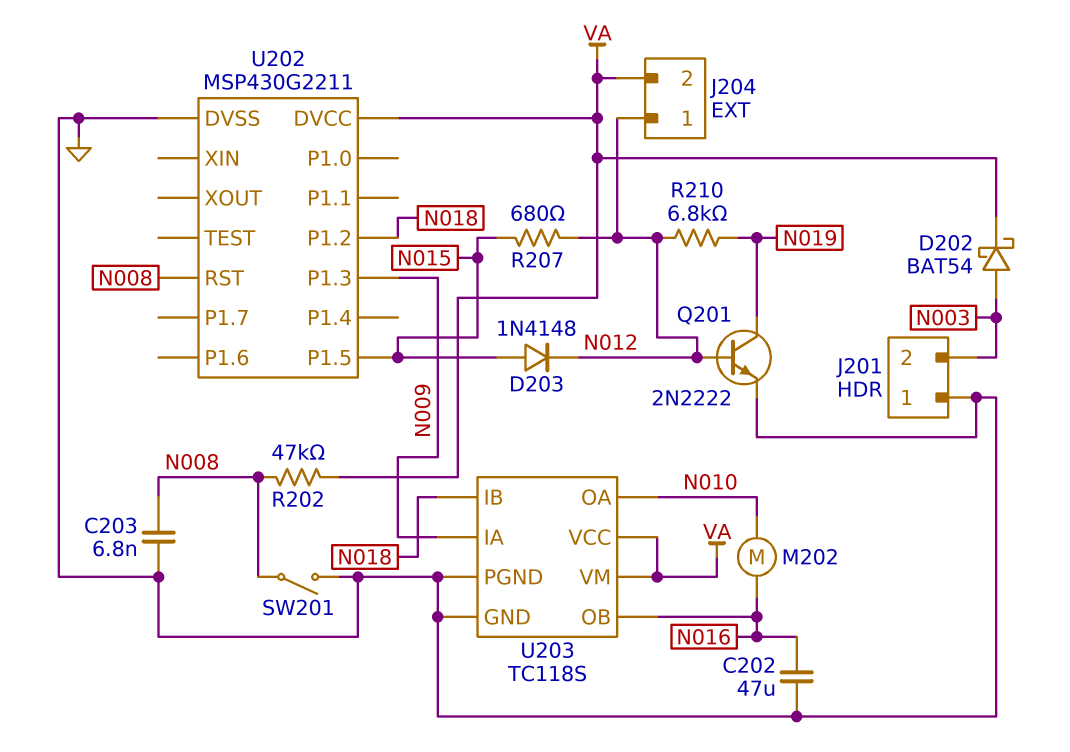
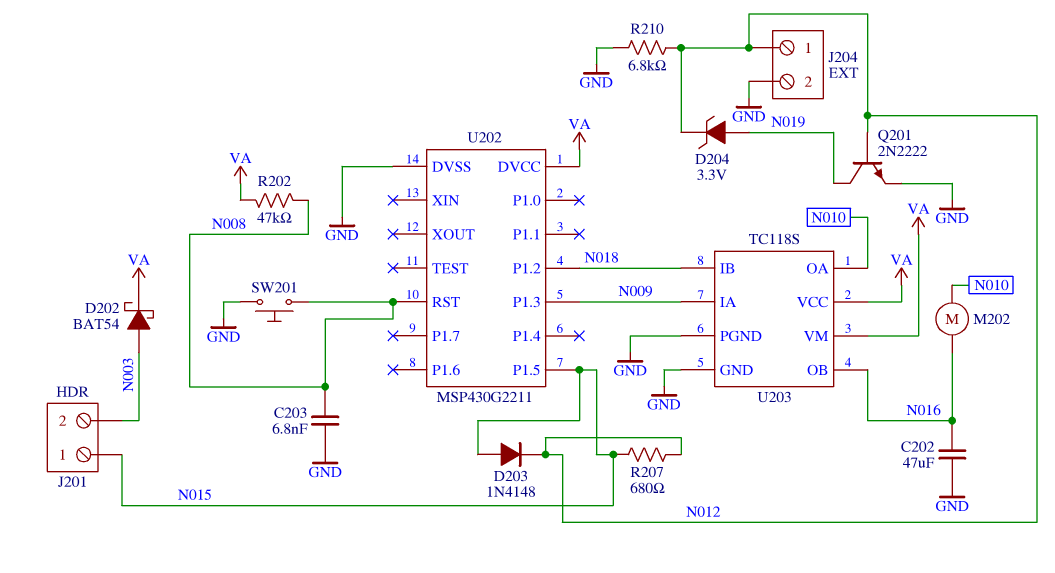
D204: none -> zener 3.3V (A N019, K N012)
J201 pin 1: GND -> N015
J204 pin 2: VA -> GND
R210: 6.8k (N012, N019) -> 6.8k (GND, N012)
SW201: switch (GND, N008) -> button (GND, N008)

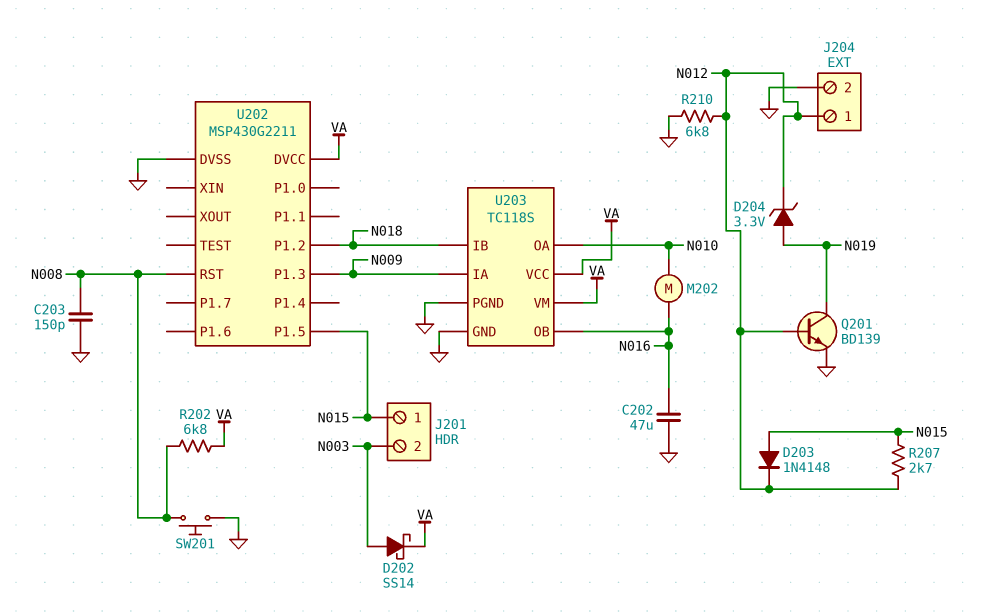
C203: 6.8nF (GND, N008) -> 150pF (GND, N008)
D202: schottky BAT54 (A N003, K VA) -> schottky SS14 (A N003, K VA)
Q201: NPN 2N2222 (B N012, C N019, E GND) -> NPN BD139 (B N012, C N019, E GND)
R202: 47k (N008, VA) -> 6.8k (N008, VA)
R207: 680 (N012, N015) -> 2.7k (N012, N015)

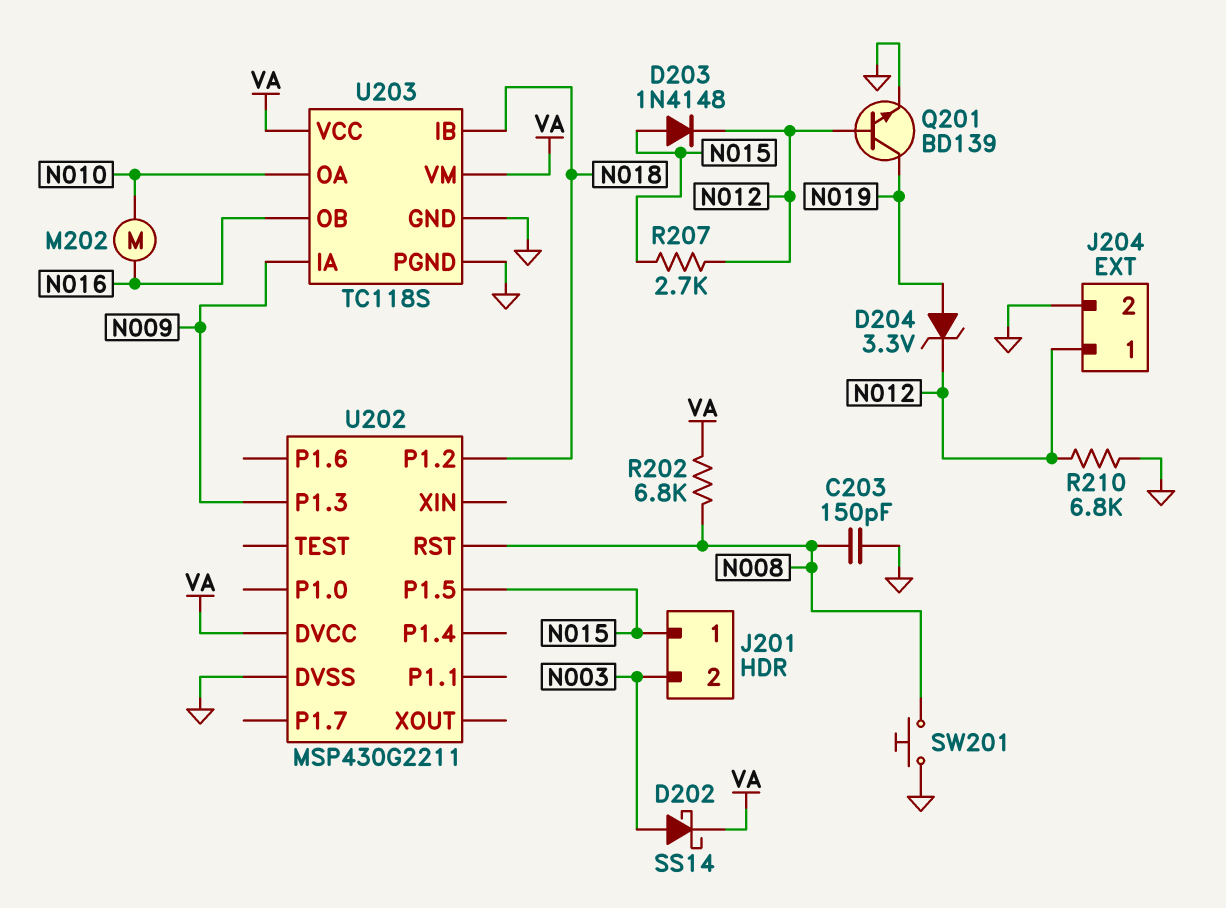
C202: 47uF (GND, N016) -> none

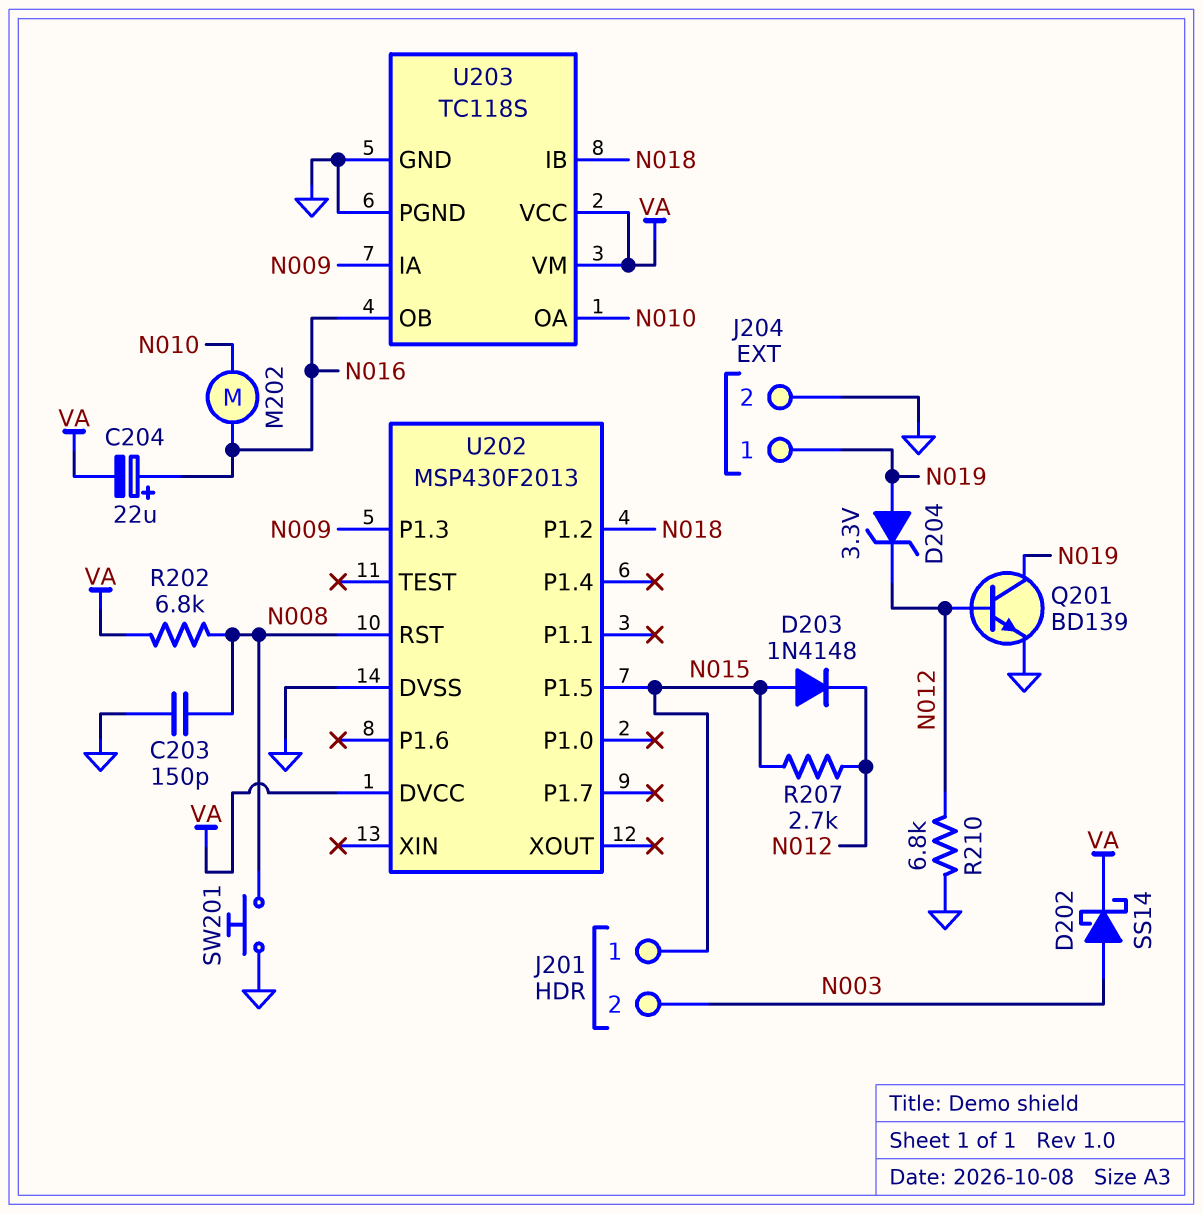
C204: none -> 22uF (plus N016, minus VA)
J204 pin 1: N012 -> N019
U202: MSP430G2211 -> MSP430F2013

